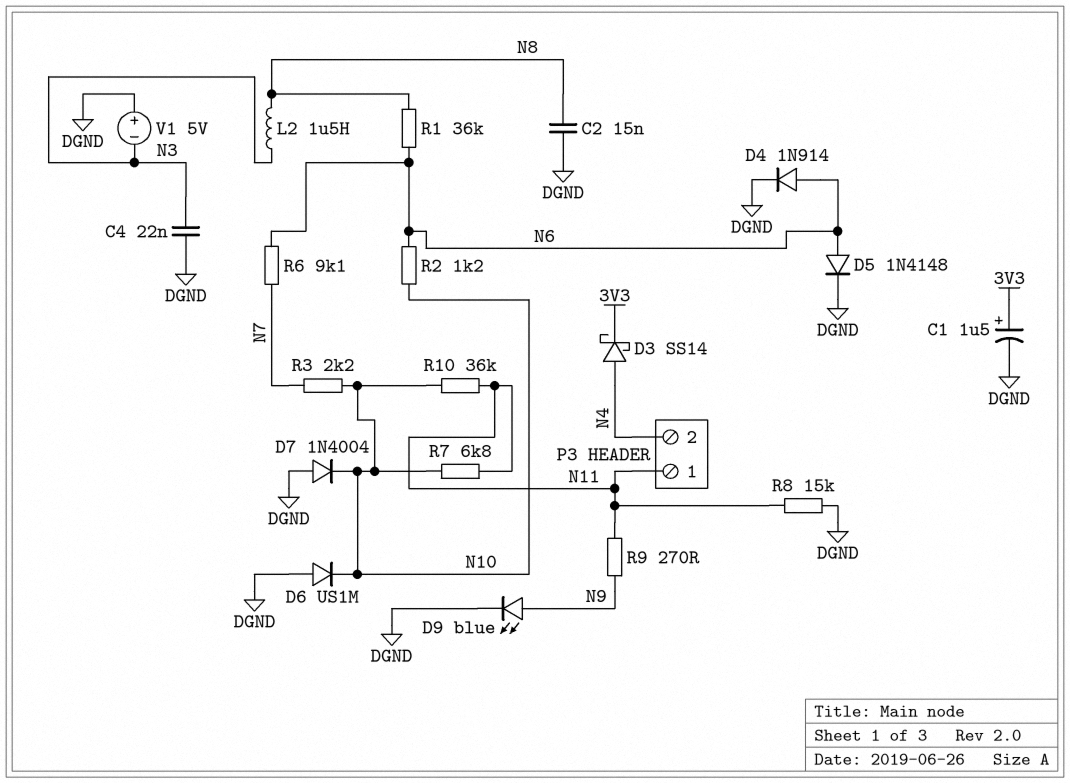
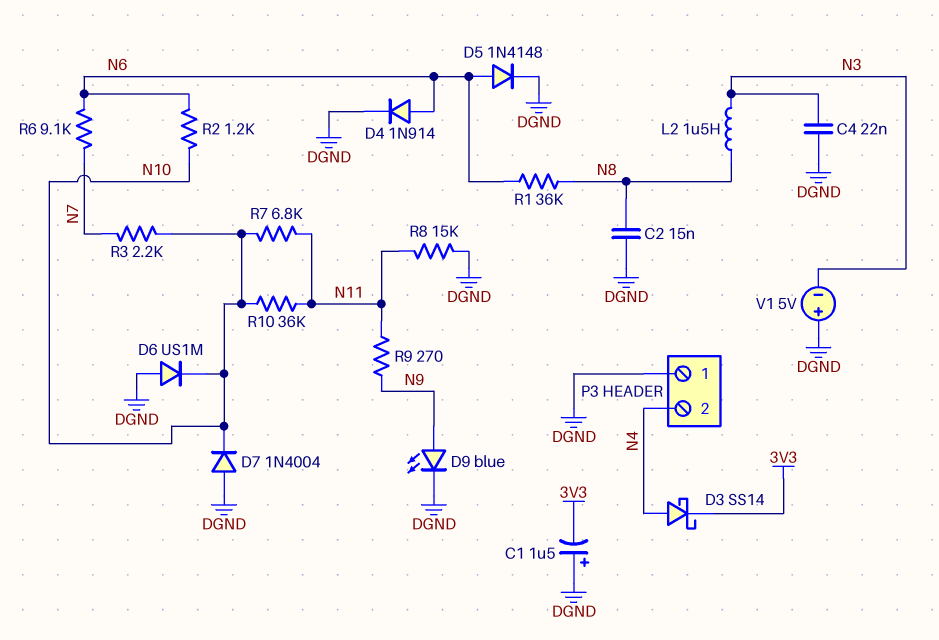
C1: 1.5uF (plus 3V3, minus DGND) -> 1.5uF (plus DGND, minus 3V3)
P3 pin 1: N11 -> DGND

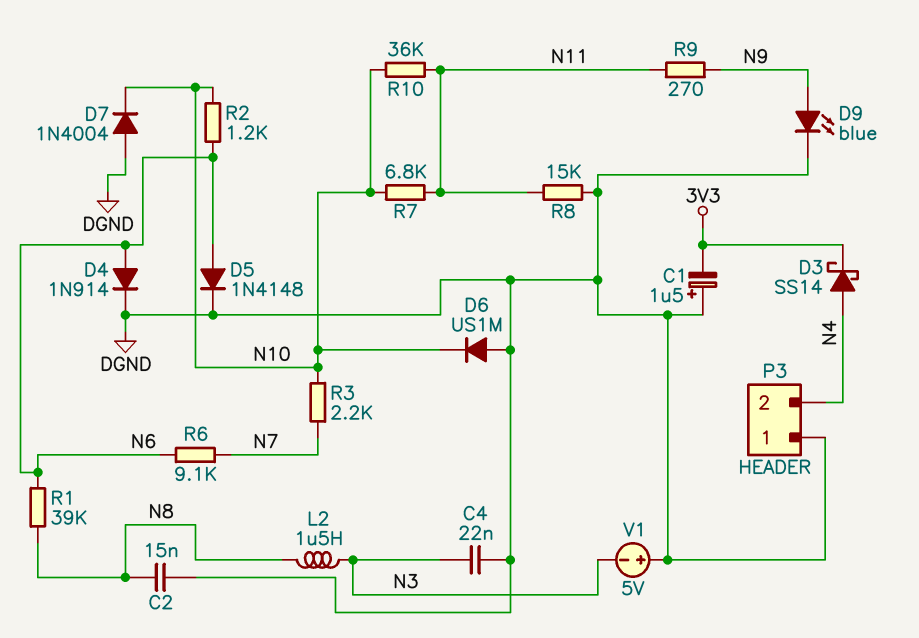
R1: 36k (N6, N8) -> 39k (N6, N8)

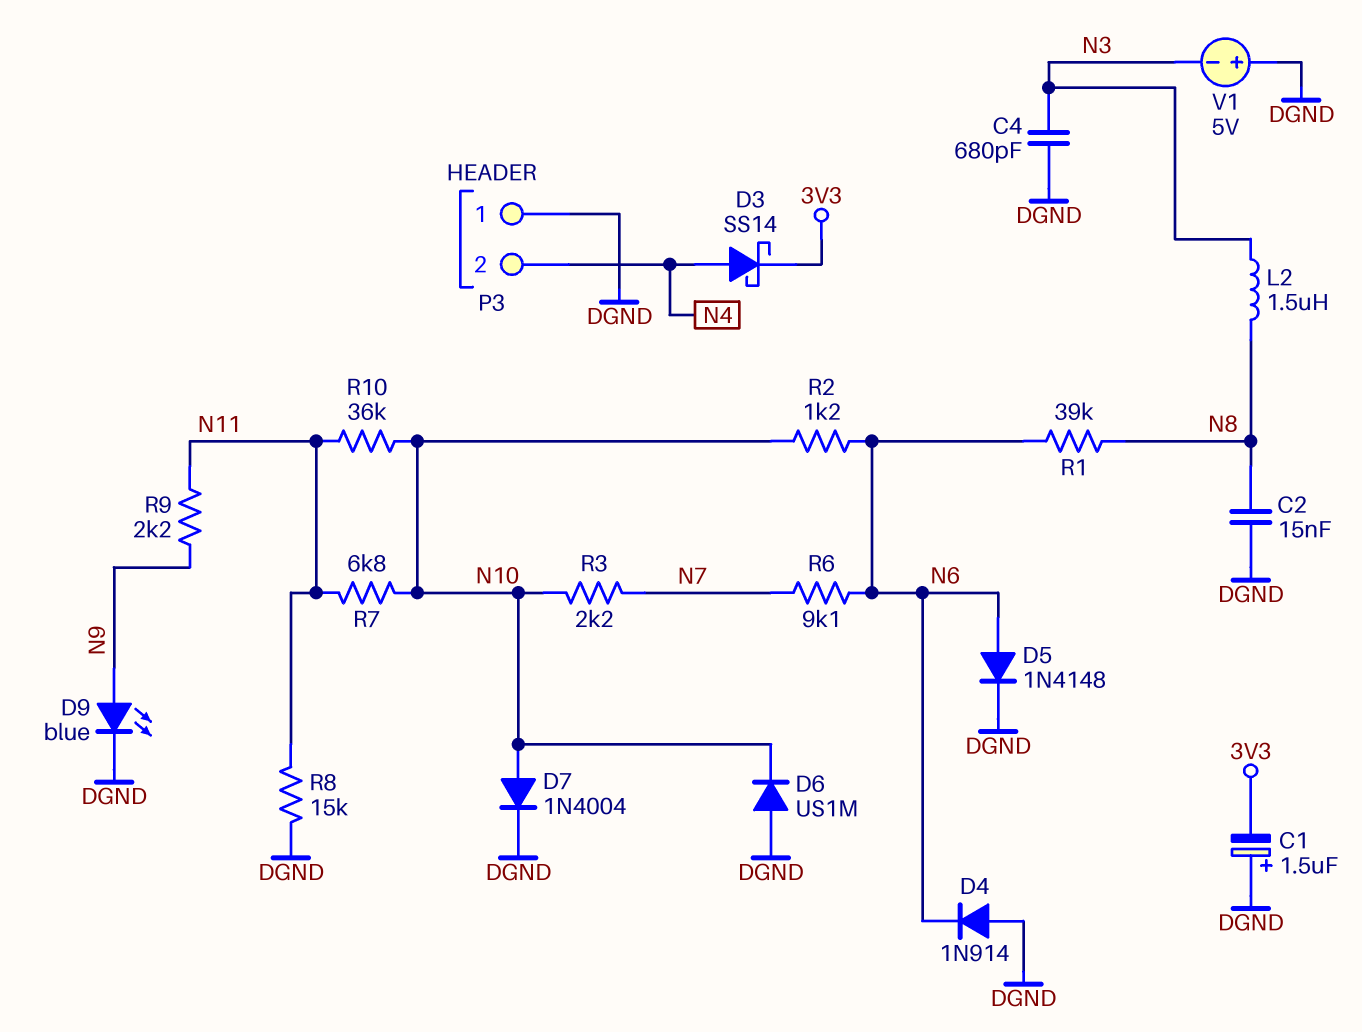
C4: 22nF (DGND, N3) -> 680pF (DGND, N3)
D4: diode 1N914 (A N6, K DGND) -> diode 1N914 (A DGND, K N6)
D7: diode 1N4004 (A DGND, K N10) -> diode 1N4004 (A N10, K DGND)
R9: 270 (N9, N11) -> 2.2k (N9, N11)

